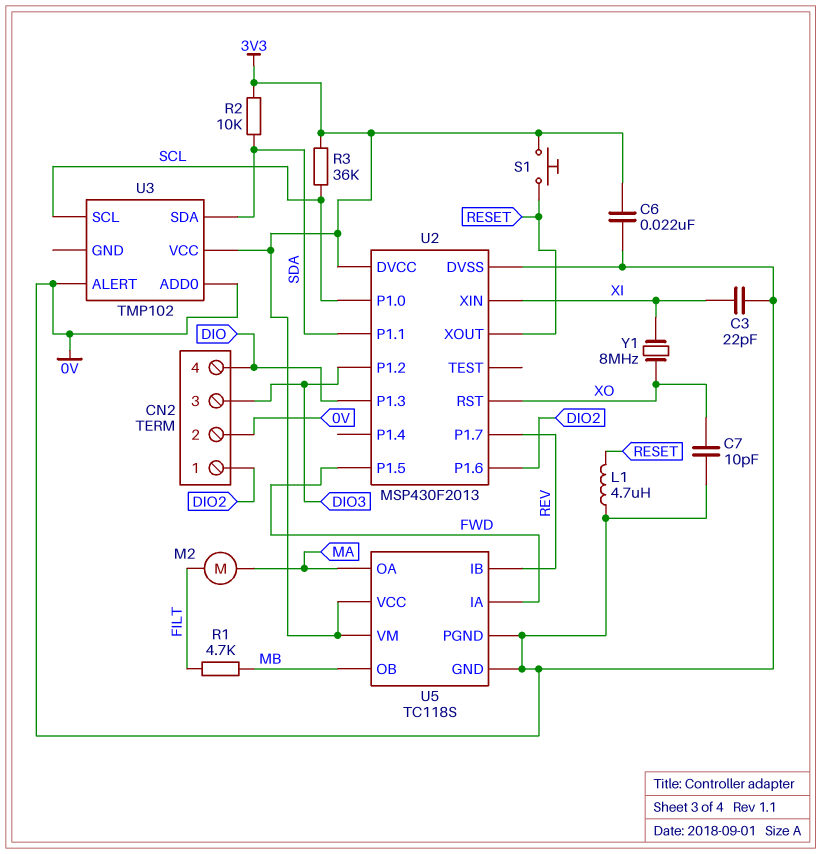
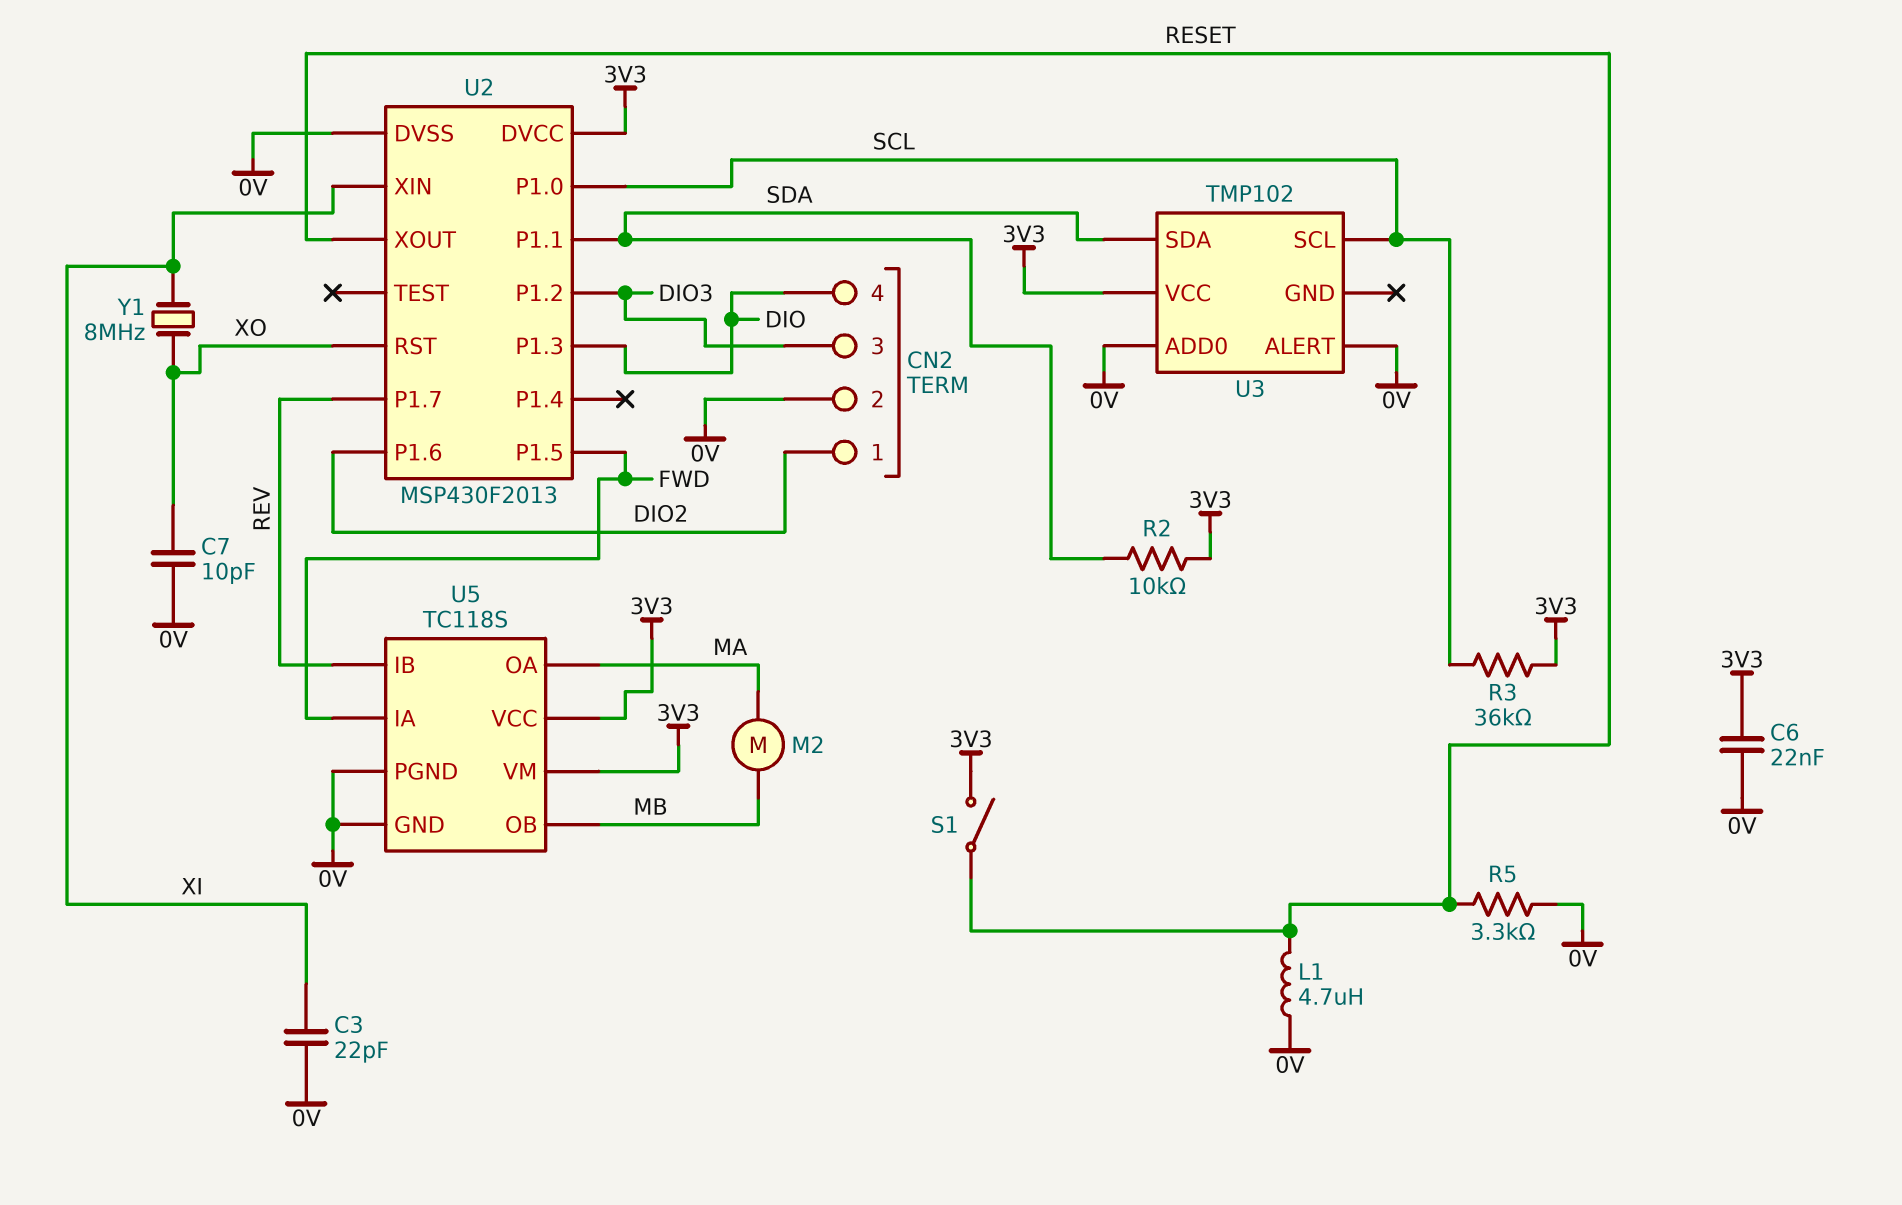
M2: motor (FILT, MA) -> motor (MA, MB)
R1: 4.7k (FILT, MB) -> none
R5: none -> 3.3k (0V, RESET)
S1: button (3V3, RESET) -> switch (3V3, RESET)

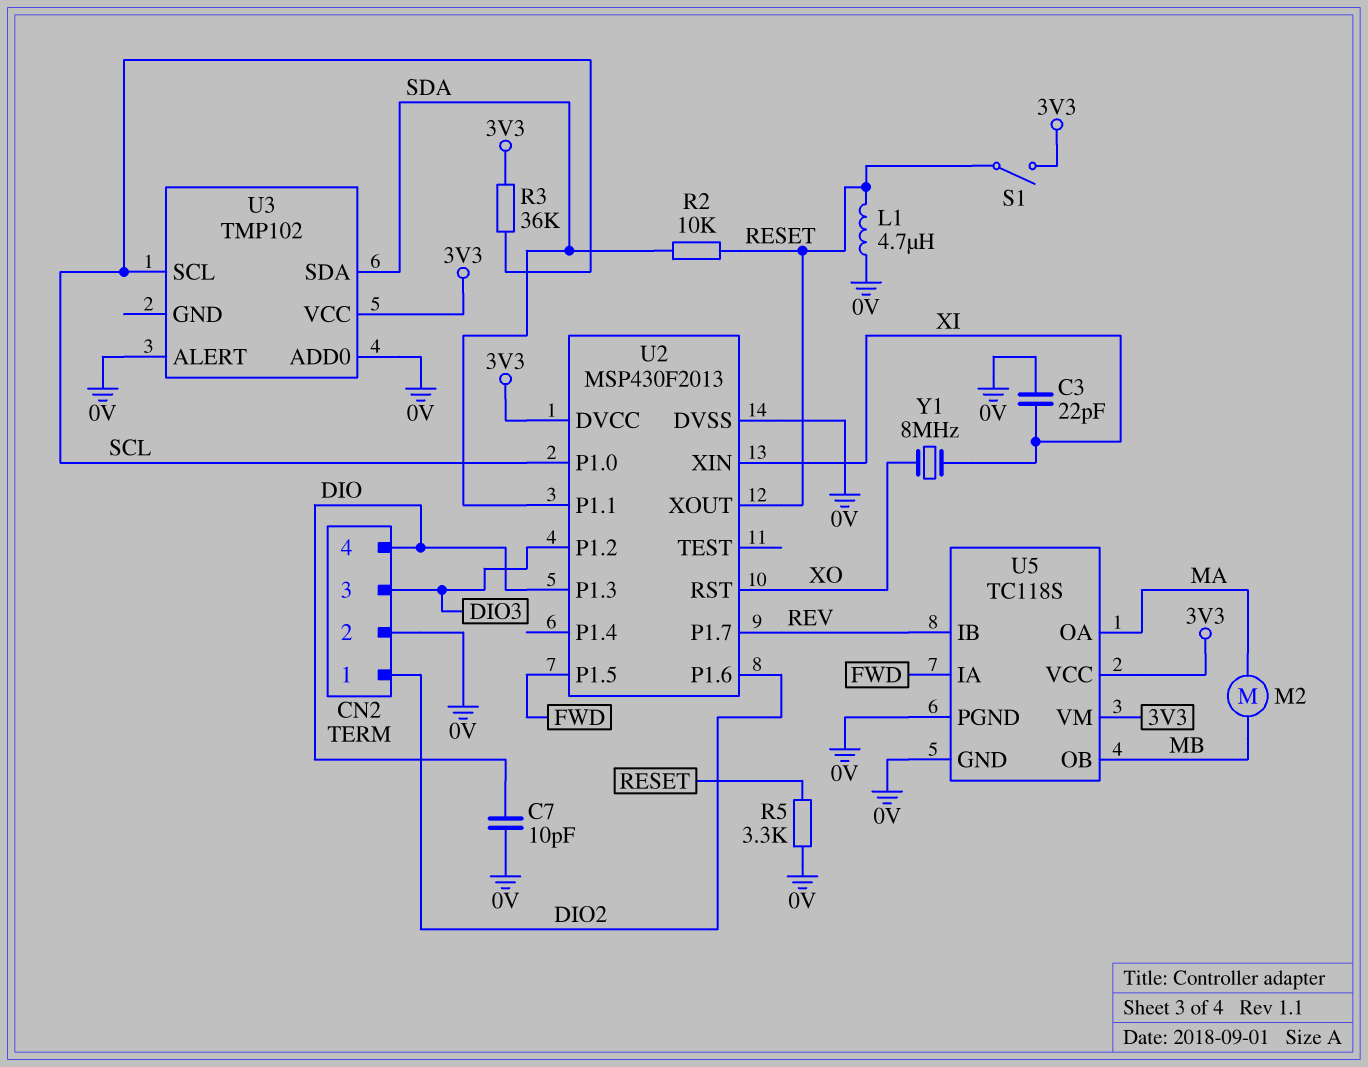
C6: 22nF (0V, 3V3) -> none
C7: 10pF (0V, XO) -> 10pF (0V, DIO)
R2: 10k (3V3, SDA) -> 10k (RESET, SDA)

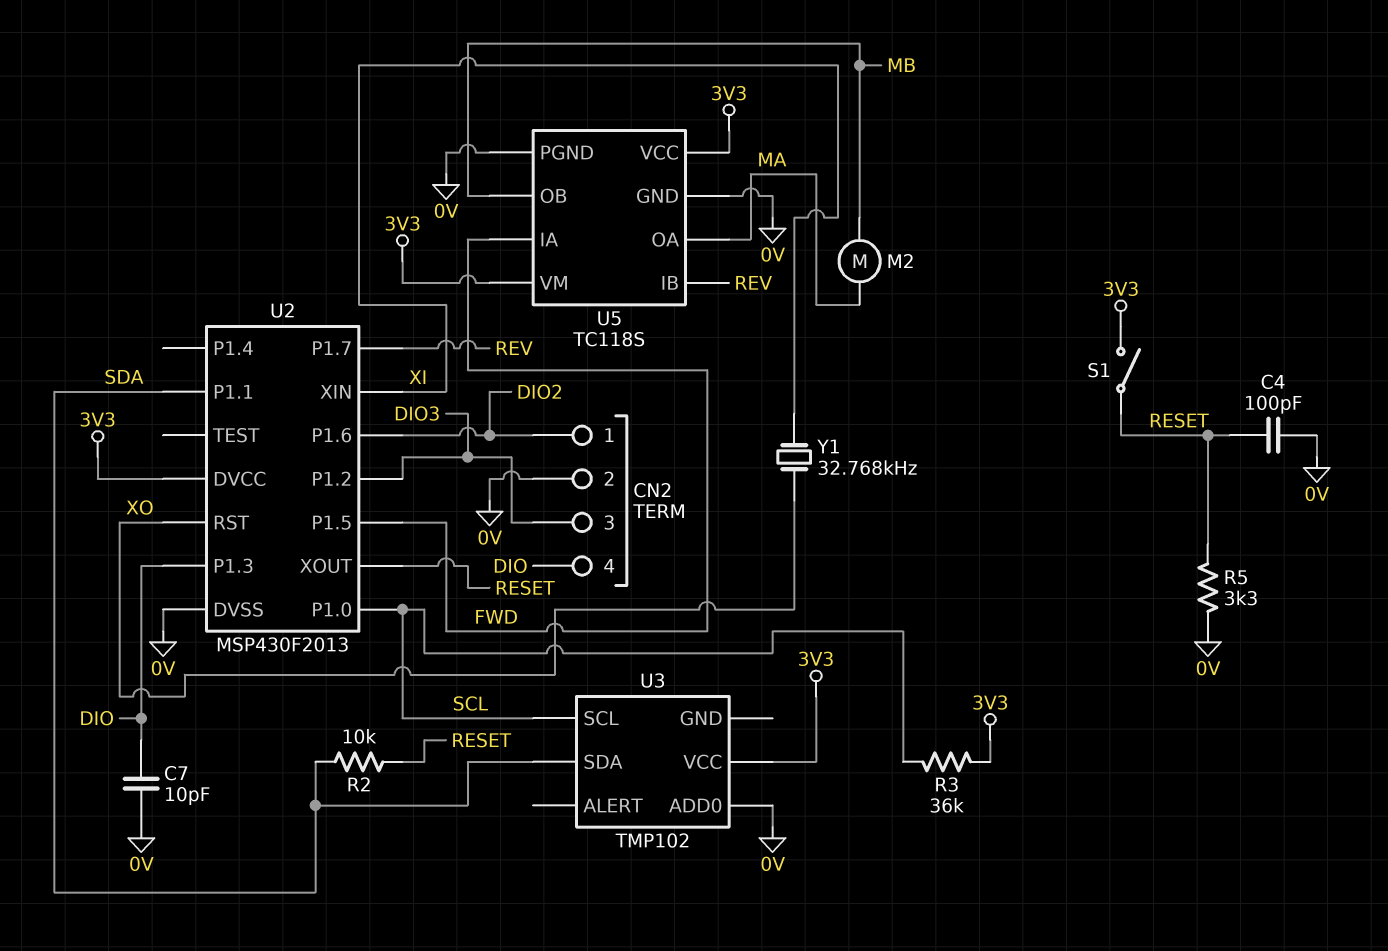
C3: 22pF (0V, XI) -> none
C4: none -> 100pF (0V, RESET)
L1: 4.7uH (0V, RESET) -> none
U3 pin ALERT: 0V -> none
Y1: 8MHz (XI, XO) -> 32.768kHz (XI, XO)

